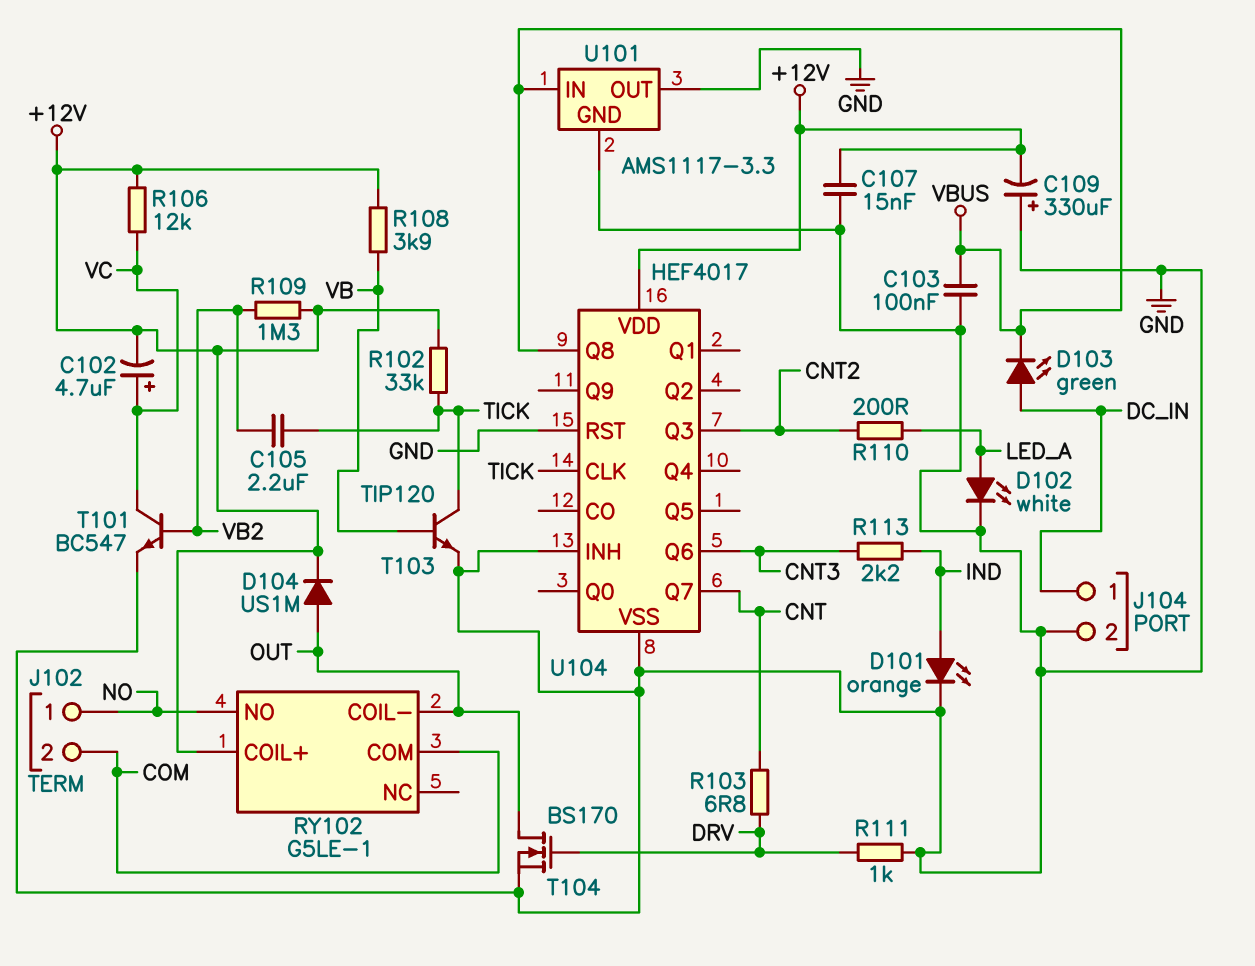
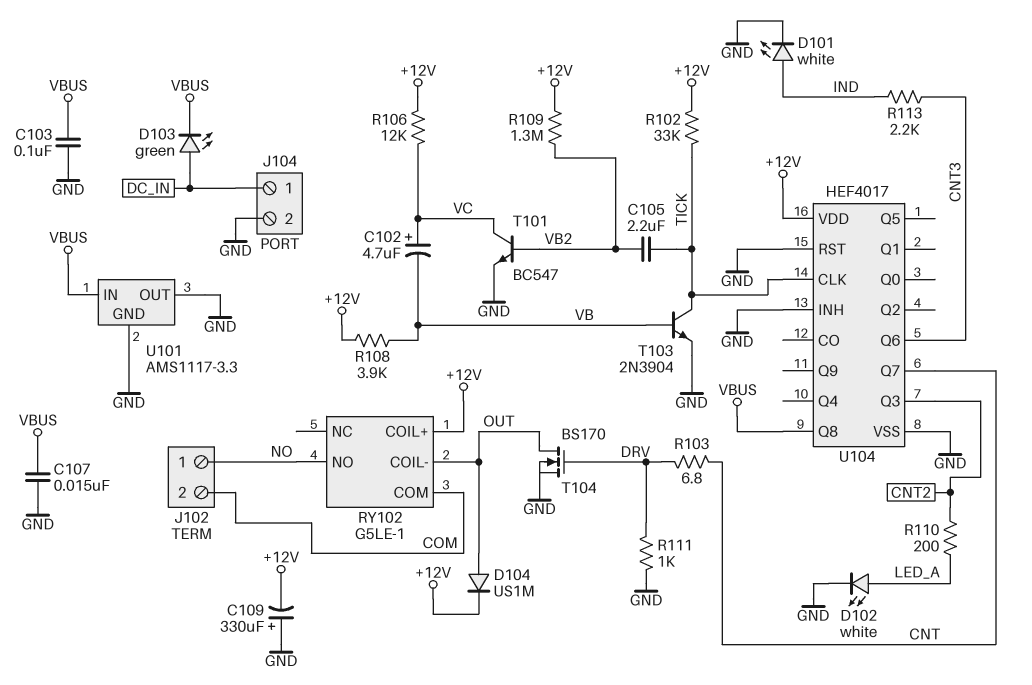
C102: 4.7uF (plus VC, minus +12V) -> 4.7uF (plus VC, minus VB)
C107: 15nF (+12V, GND) -> 15nF (GND, VBUS)
D101: LED orange (A IND, K GND) -> LED white (A IND, K GND)
T103: NPN TIP120 (B VB, C TICK, E GND) -> NPN 2N3904 (B VB, C TICK, E GND)

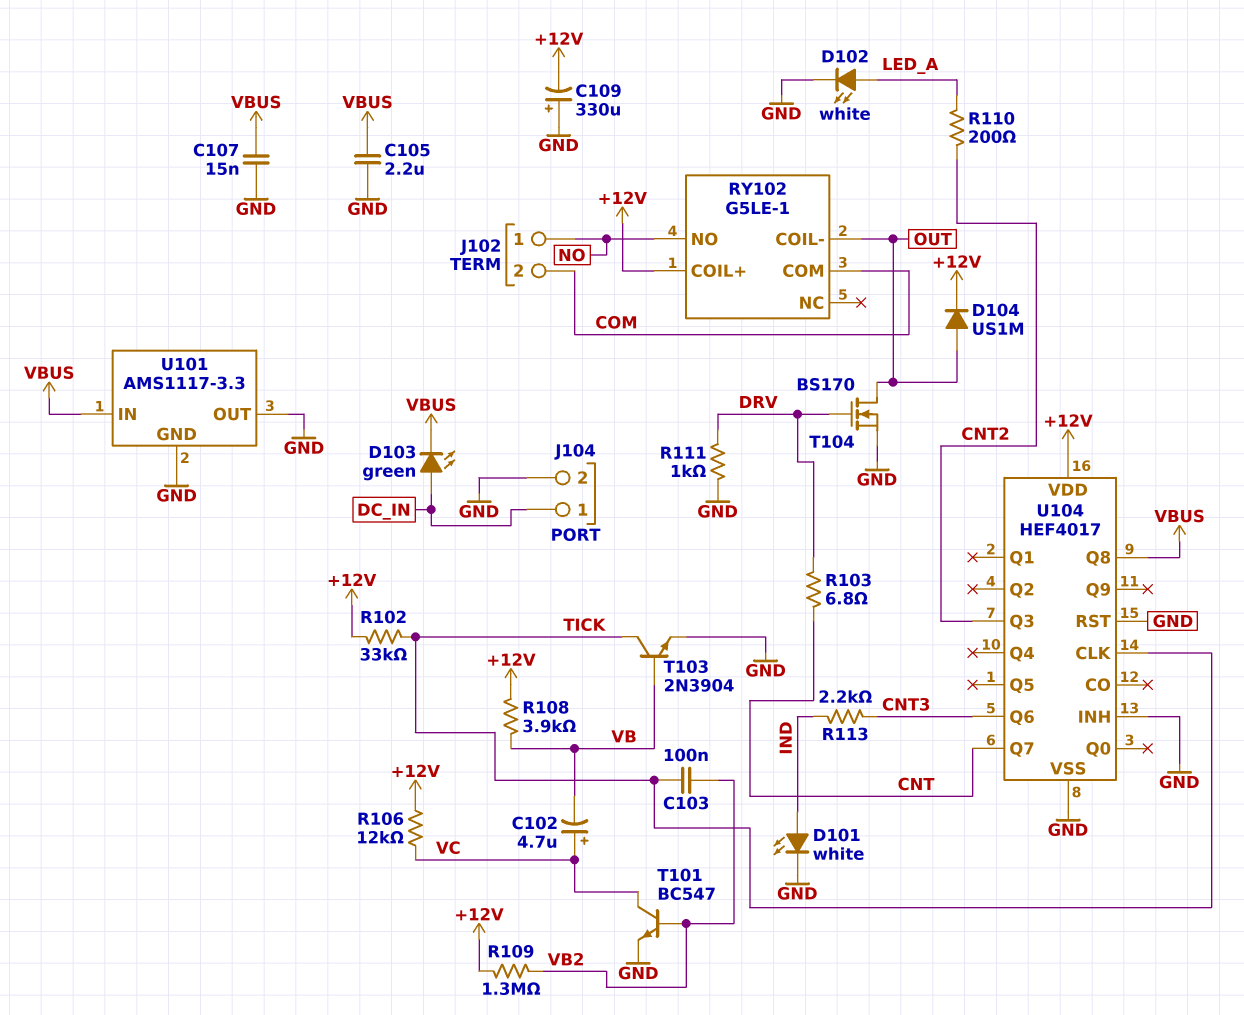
C103: 100nF (GND, VBUS) -> 100nF (TICK, VB2)
C105: 2.2uF (TICK, VB2) -> 2.2uF (GND, VBUS)

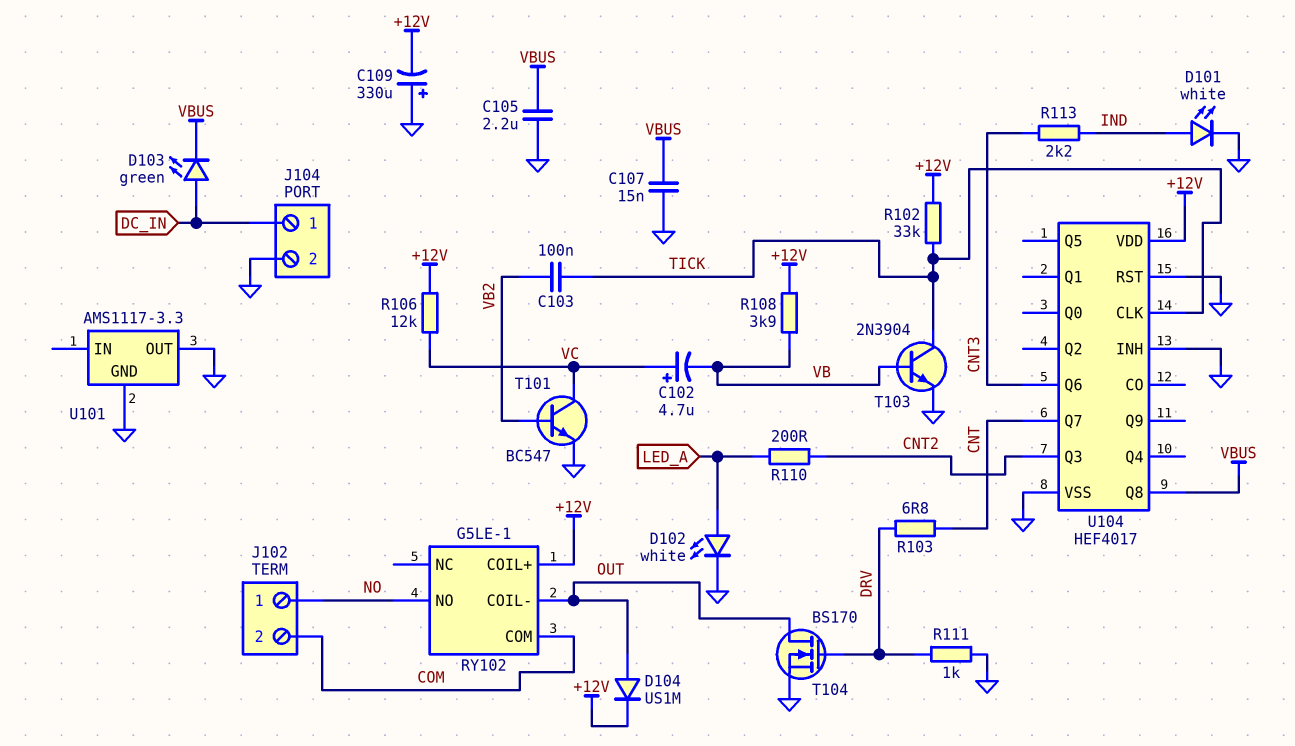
R109: 1.3M (+12V, VB2) -> none
U101 pin IN: VBUS -> none

